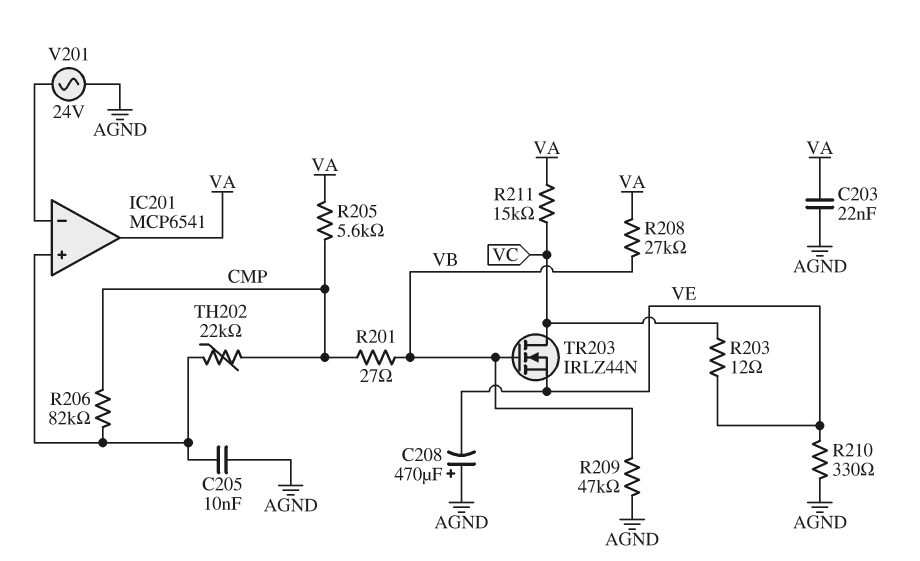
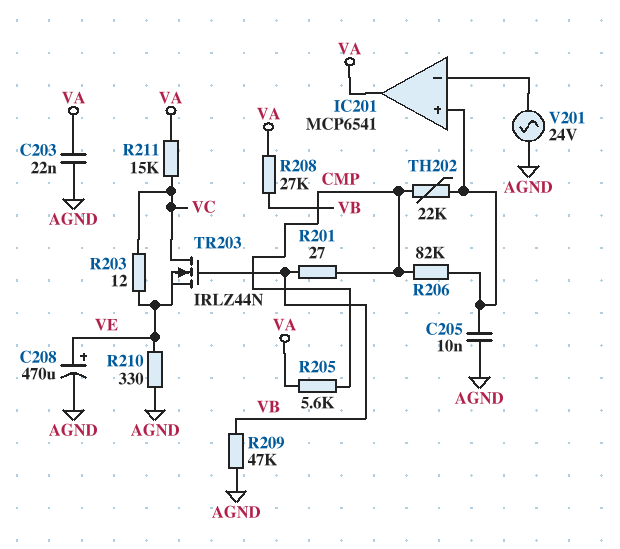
C208: 470uF (plus AGND, minus VE) -> 470uF (plus VE, minus AGND)

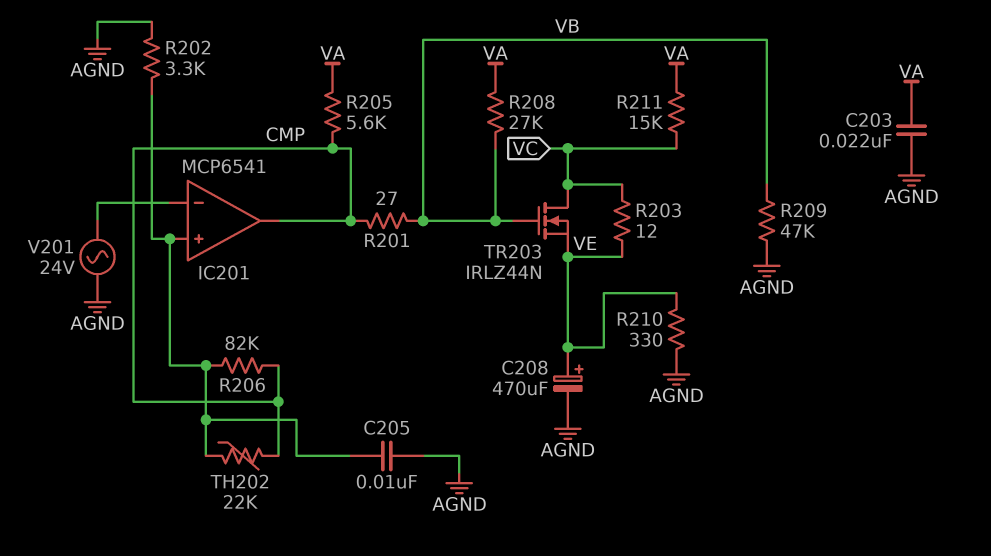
IC201 pin out: VA -> CMP
R202: none -> 3.3k (AGND, IC201/in+)

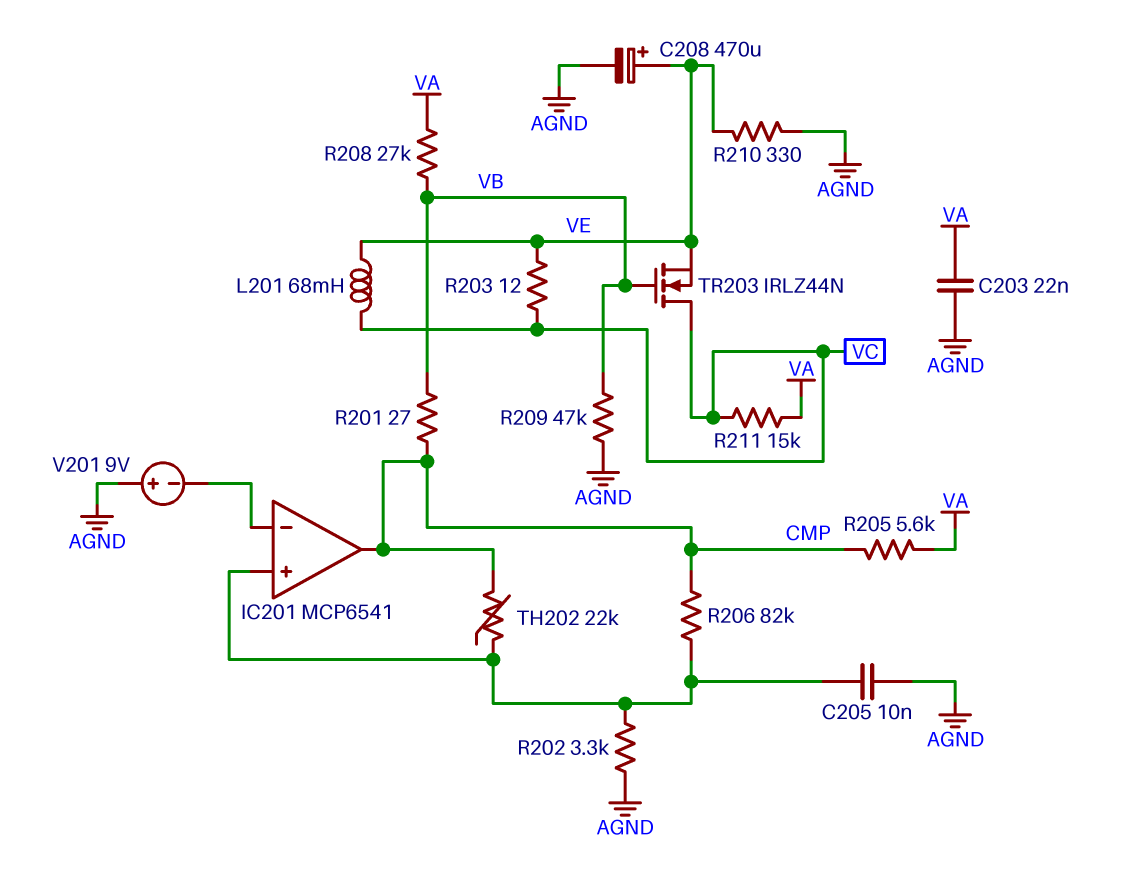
L201: none -> 68mH (VC, VE)
V201: AC 24V (AGND, IC201/in-) -> 9V (plus AGND, minus IC201/in-)

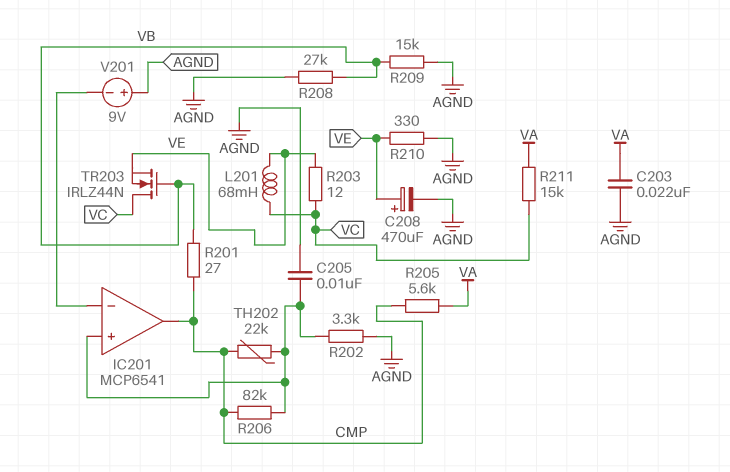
R208: 27k (VA, VB) -> 27k (AGND, VB)
R209: 47k (AGND, VB) -> 15k (AGND, VB)

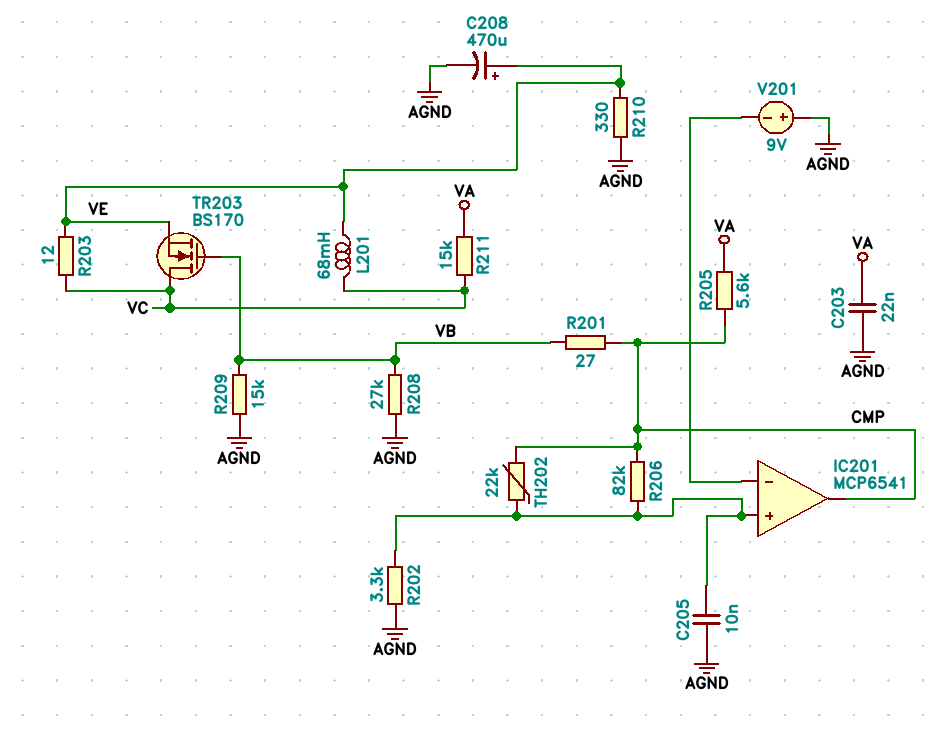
TR203: NMOS IRLZ44N (G VB, D VC, S VE) -> NMOS BS170 (G VB, D VC, S VE)

